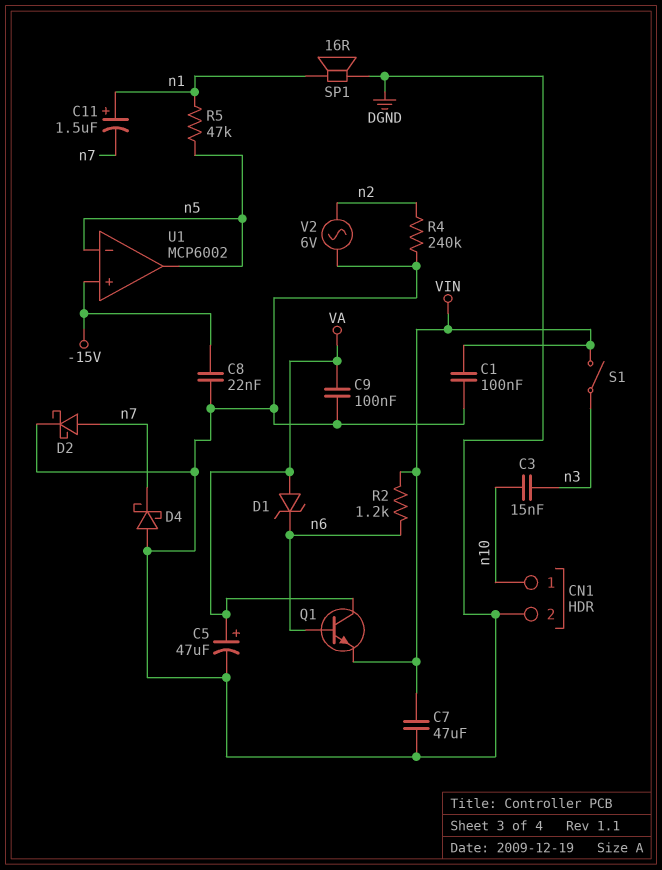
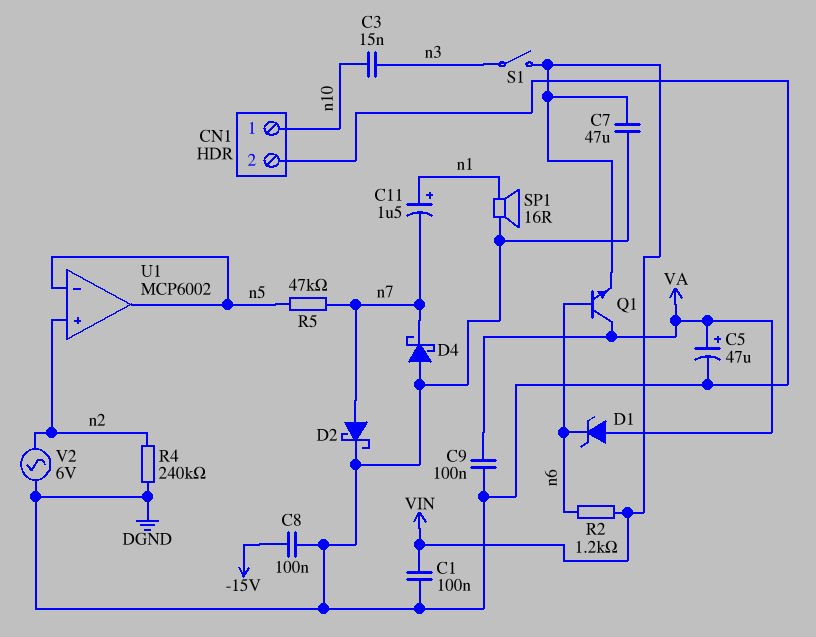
C8: 22nF (-15V, DGND) -> 100nF (-15V, DGND)
R5: 47k (n1, n5) -> 47k (n5, n7)
U1 pin in+: -15V -> n2

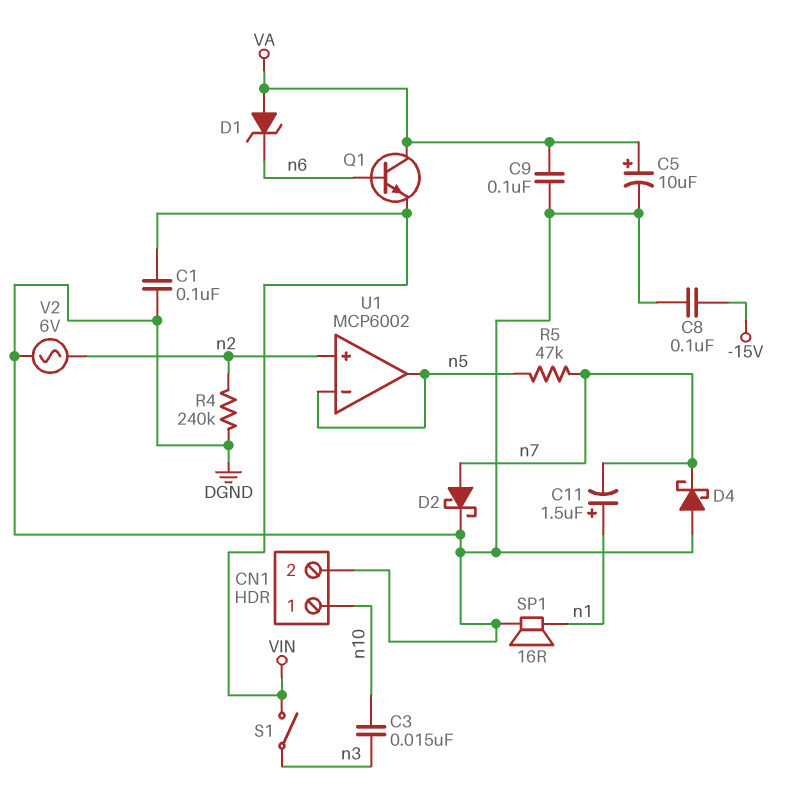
C5: 47uF (plus VA, minus DGND) -> 10uF (plus VA, minus DGND)
C7: 47uF (DGND, VIN) -> none
R2: 1.2k (VIN, n6) -> none

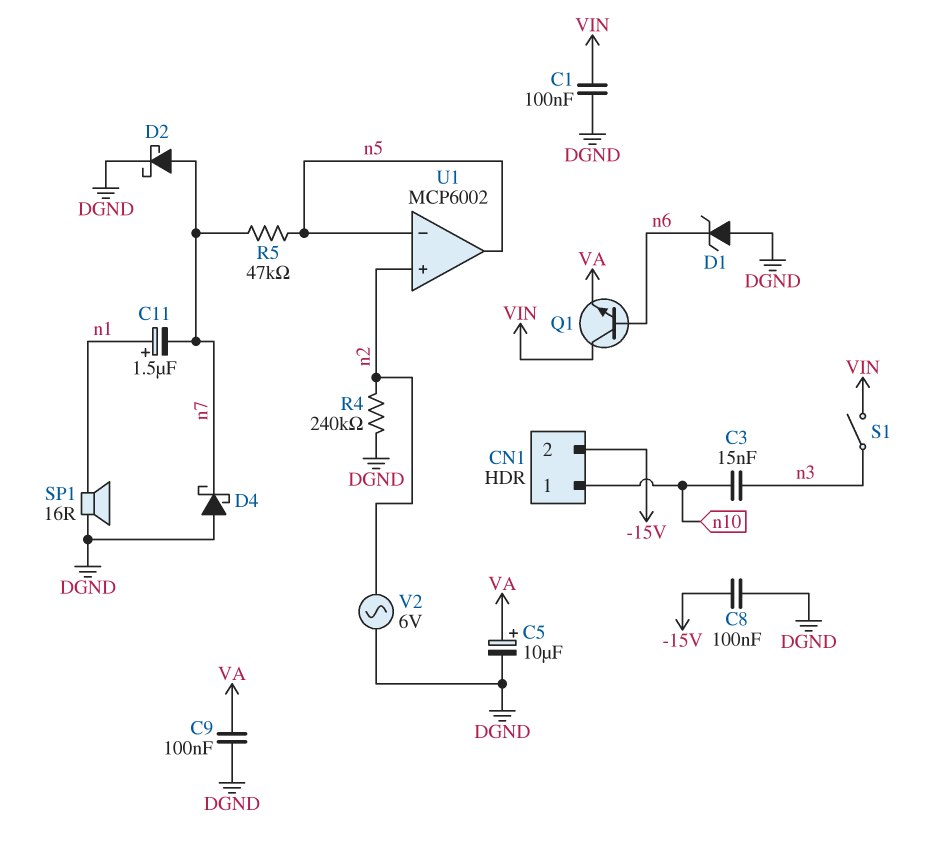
CN1 pin 2: DGND -> -15V
D1: zener (A VA, K n6) -> zener (A DGND, K n6)
Q1: NPN (B n6, C VA, E VIN) -> NPN (B n6, C VIN, E VA)

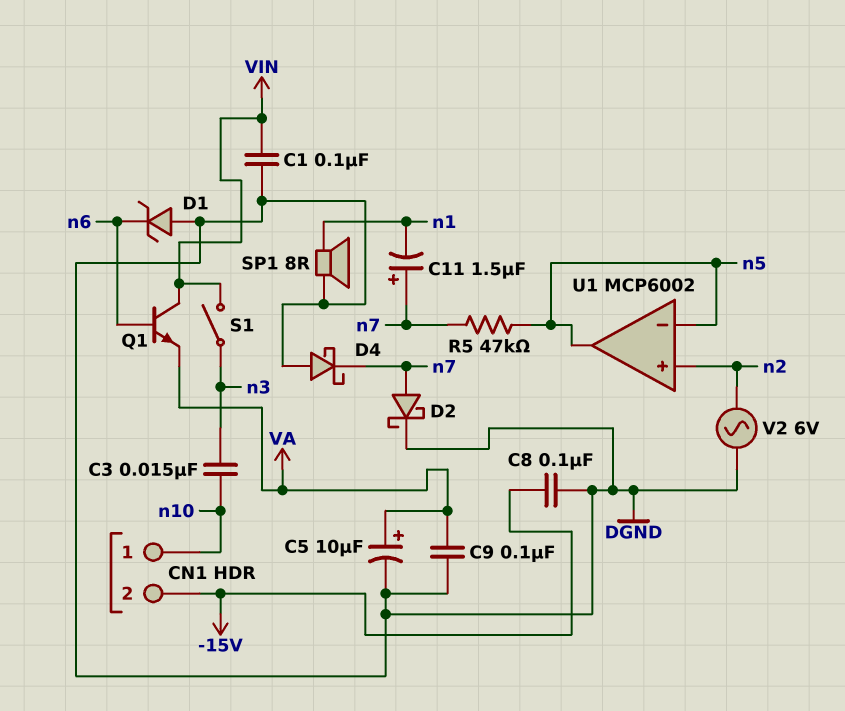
C11: 1.5uF (plus n1, minus n7) -> 1.5uF (plus n7, minus n1)
R4: 240k (DGND, n2) -> none
SP1: speaker 16R (DGND, n1) -> speaker 8R (DGND, n1)

